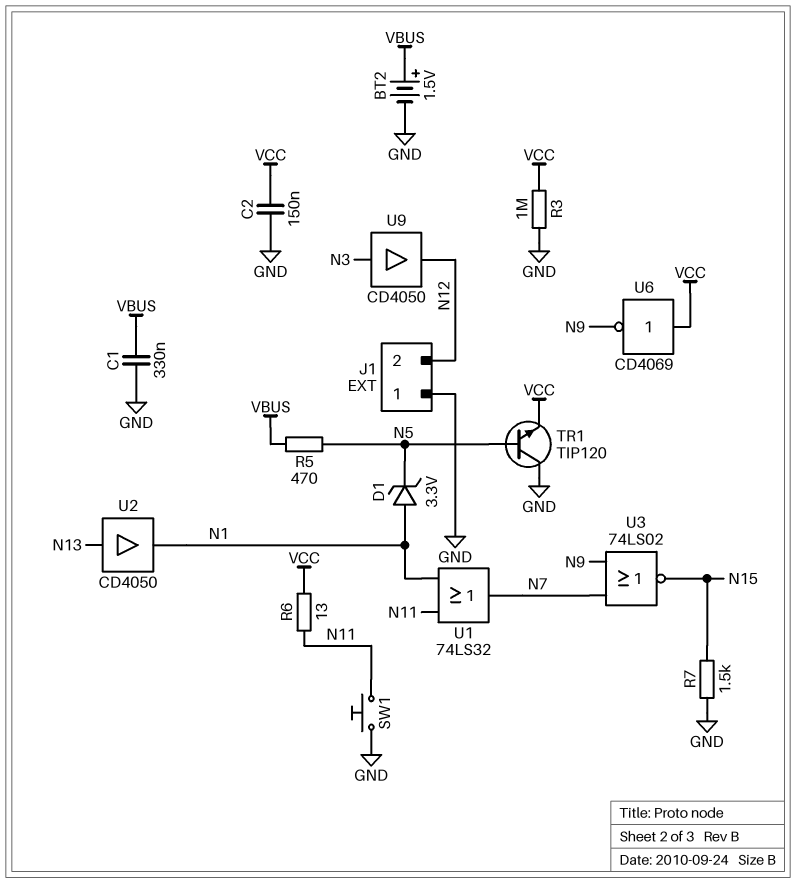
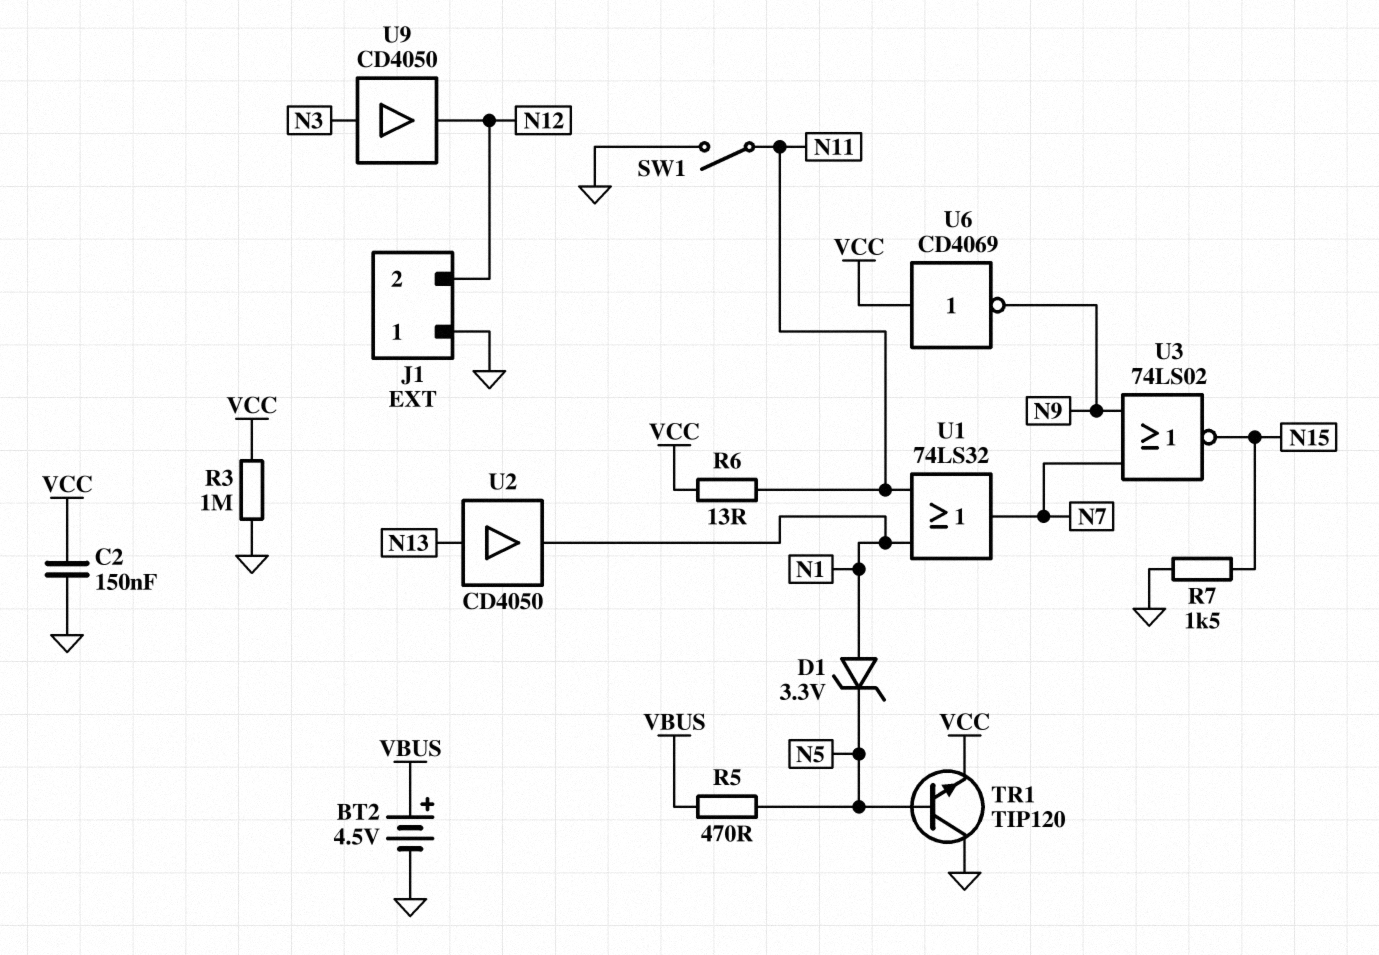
BT2: 1.5V (plus VBUS, minus GND) -> 4.5V (plus VBUS, minus GND)
C1: 330nF (GND, VBUS) -> none
SW1: button (GND, N11) -> switch (GND, N11)

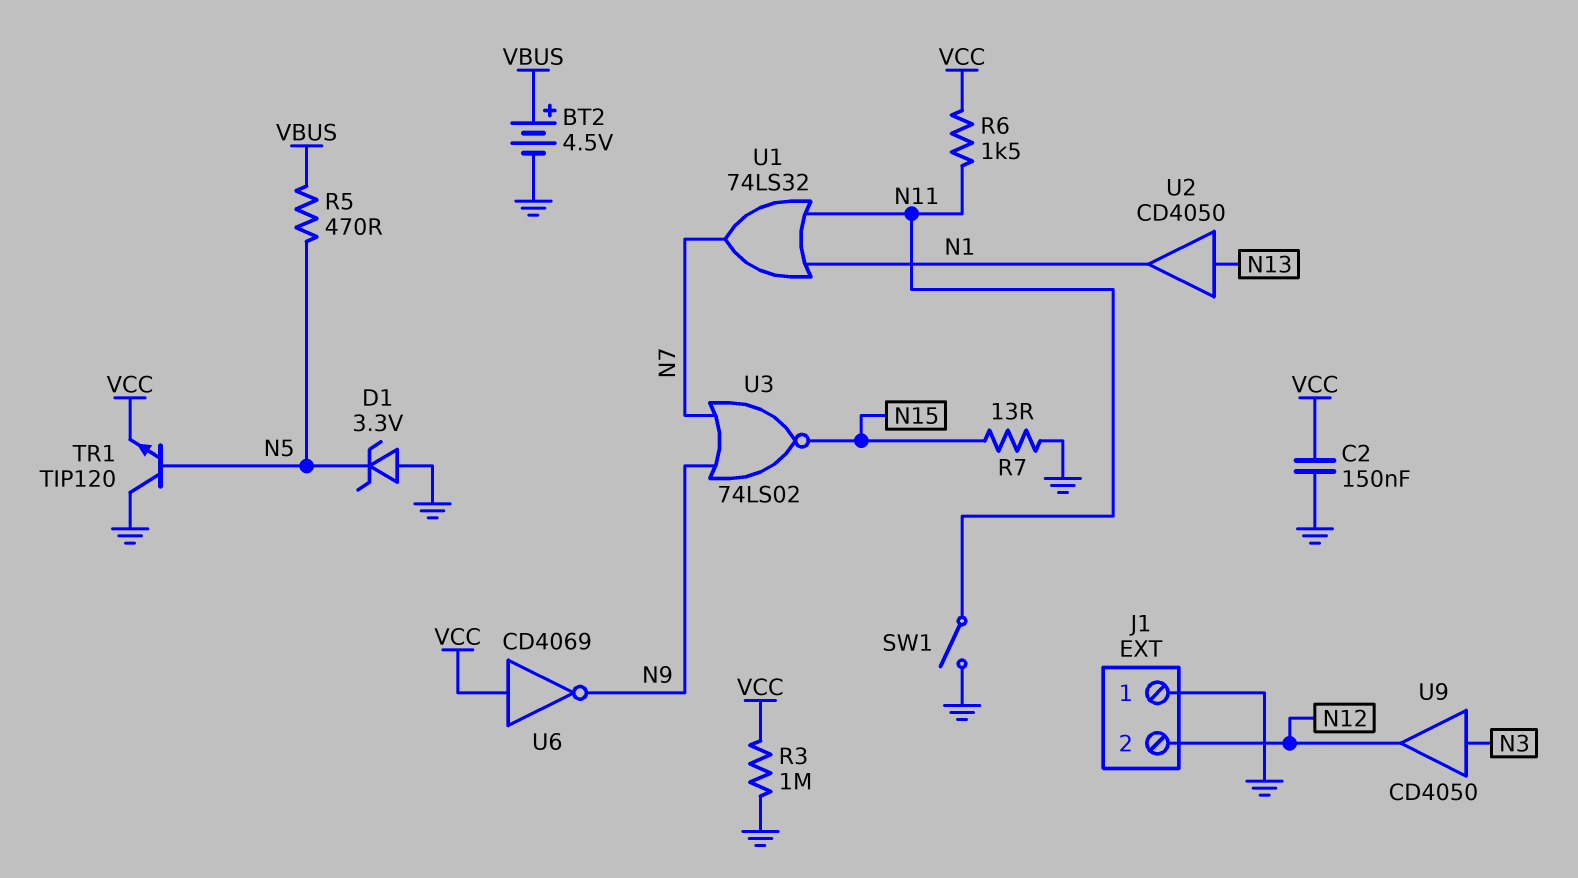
D1: zener 3.3V (A N1, K N5) -> zener 3.3V (A GND, K N5)
R6: 13 (N11, VCC) -> 1.5k (N11, VCC)
R7: 1.5k (GND, N15) -> 13 (GND, N15)

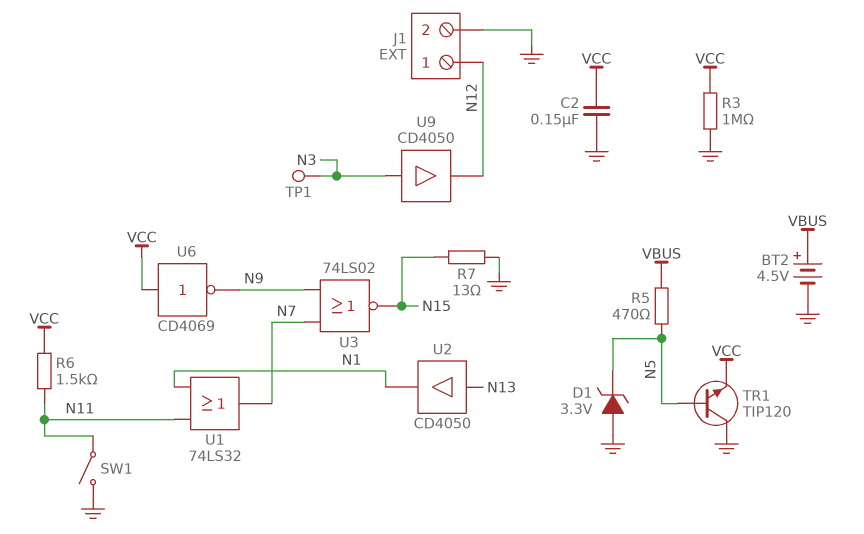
J1 pin 1: GND -> N12
J1 pin 2: N12 -> GND
TP1: none -> test point (N3)

